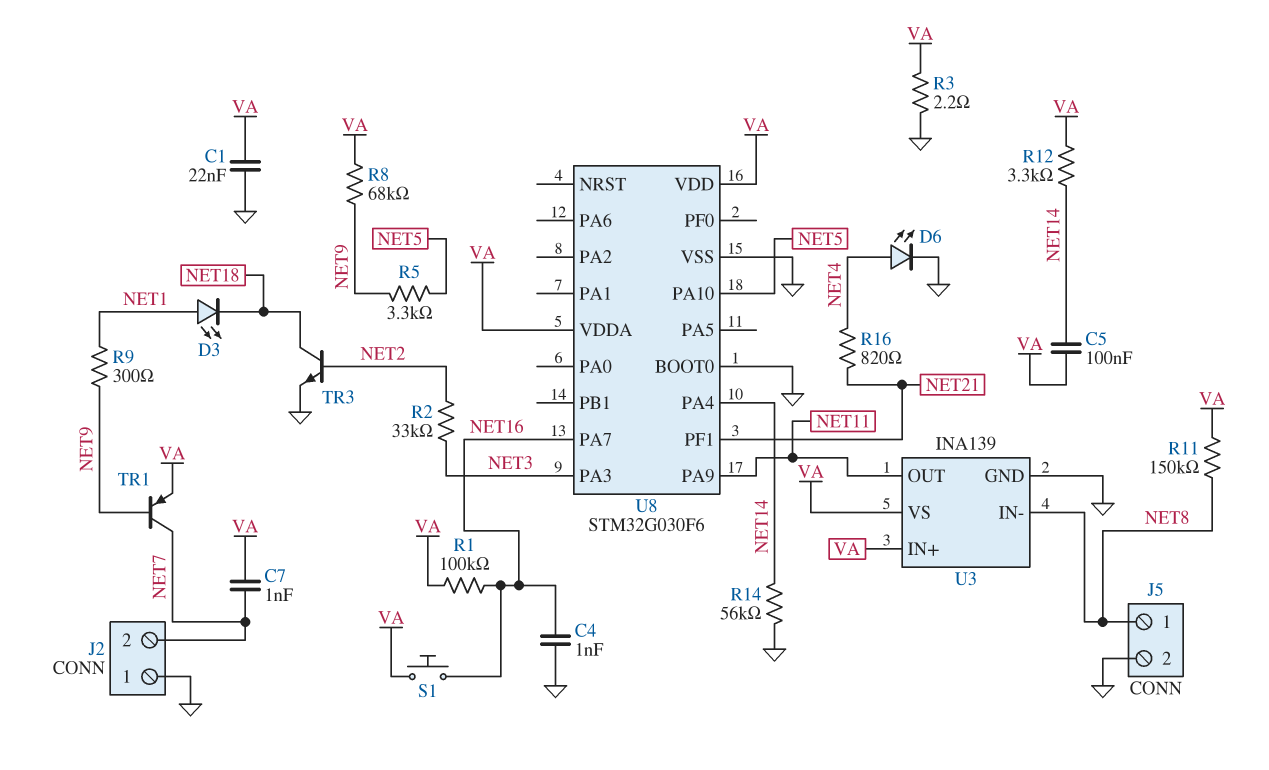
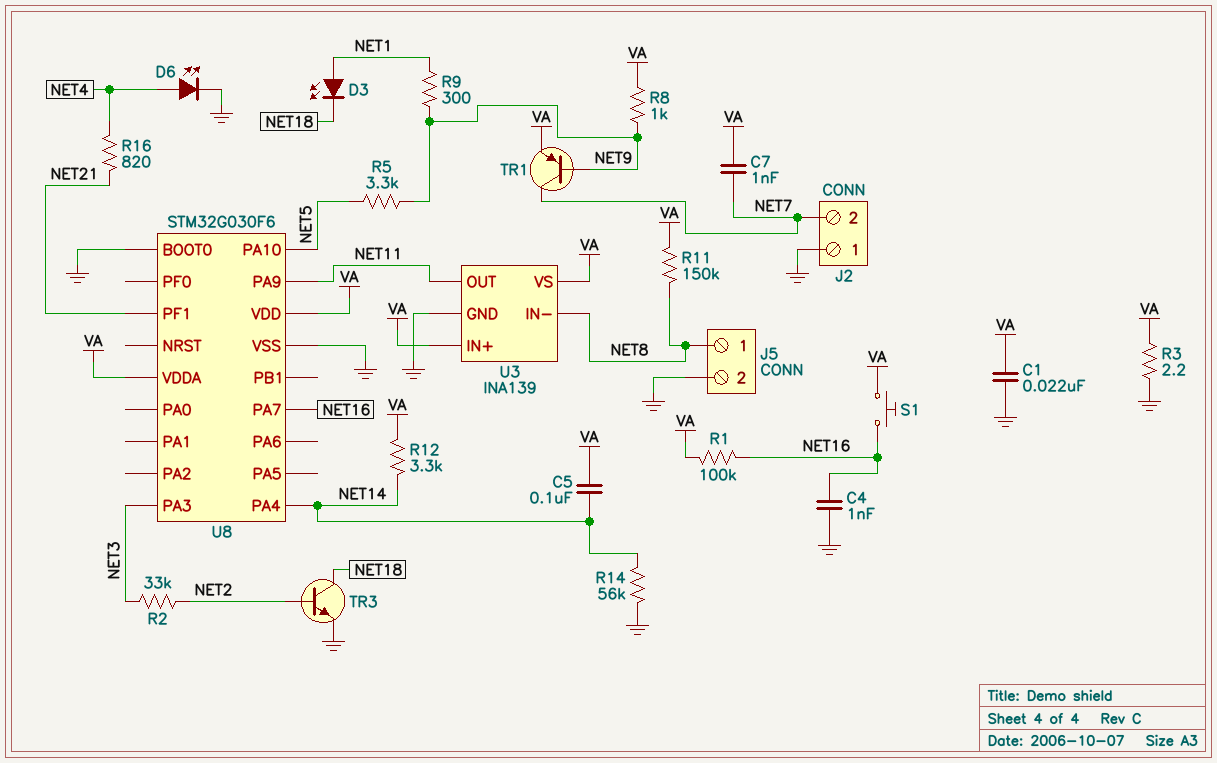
R8: 68k (NET9, VA) -> 1k (NET9, VA)

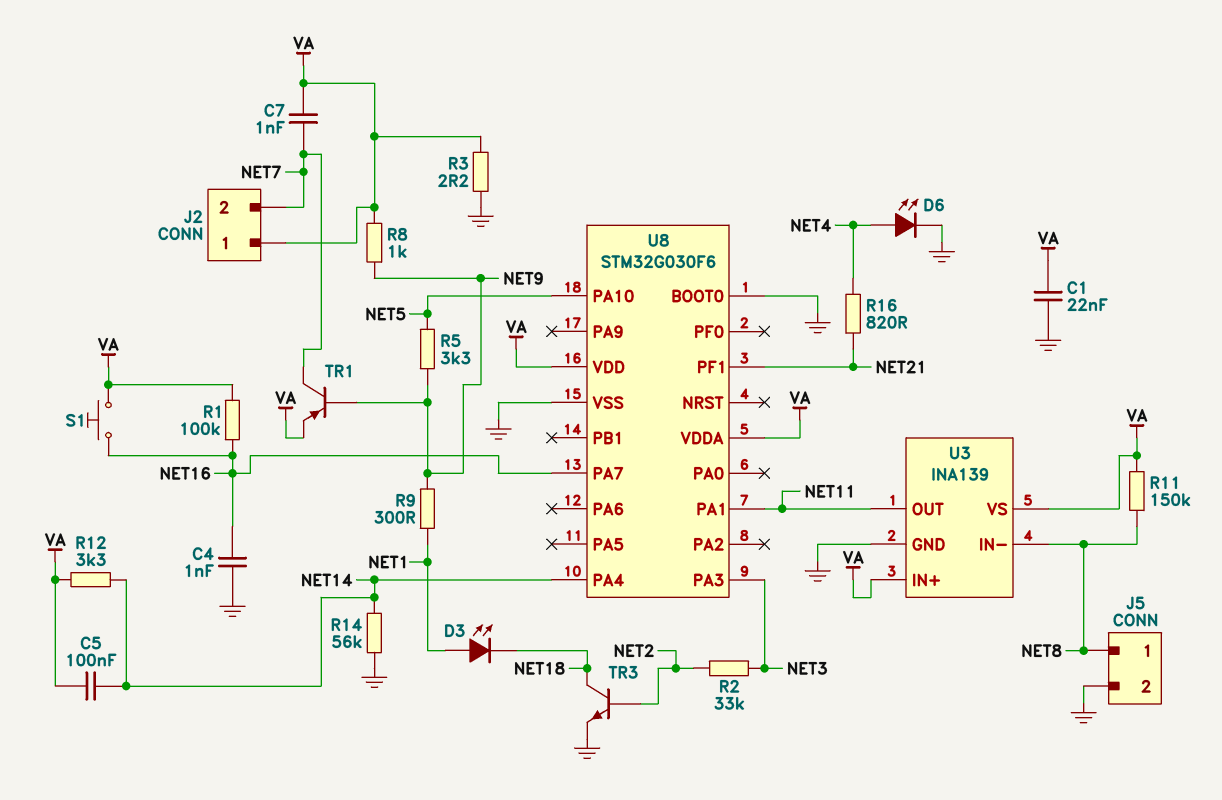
J2 pin 1: GND -> VA
U8 pin PA1: none -> NET11
U8 pin PA9: NET11 -> none

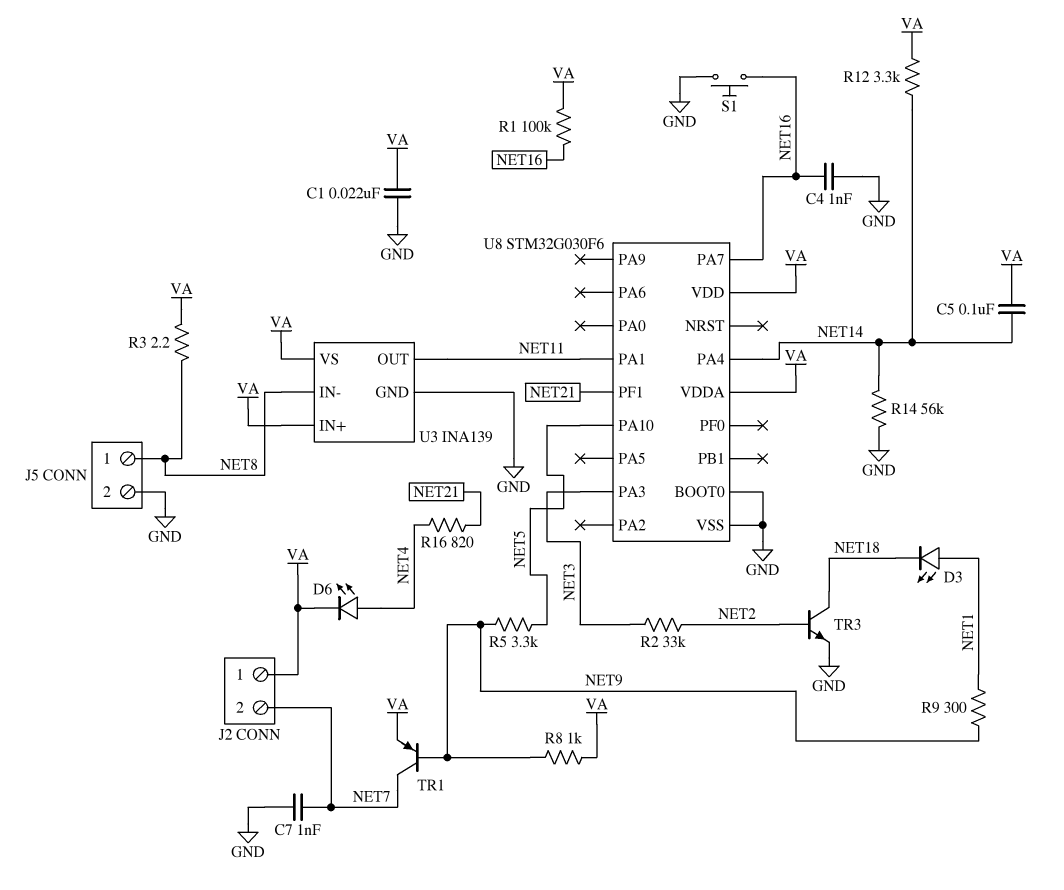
C7: 1nF (NET7, VA) -> 1nF (GND, NET7)
D6: LED (A NET4, K GND) -> LED (A NET4, K VA)
R3: 2.2 (GND, VA) -> 2.2 (NET8, VA)
R11: 150k (NET8, VA) -> none
S1: button (NET16, VA) -> button (GND, NET16)

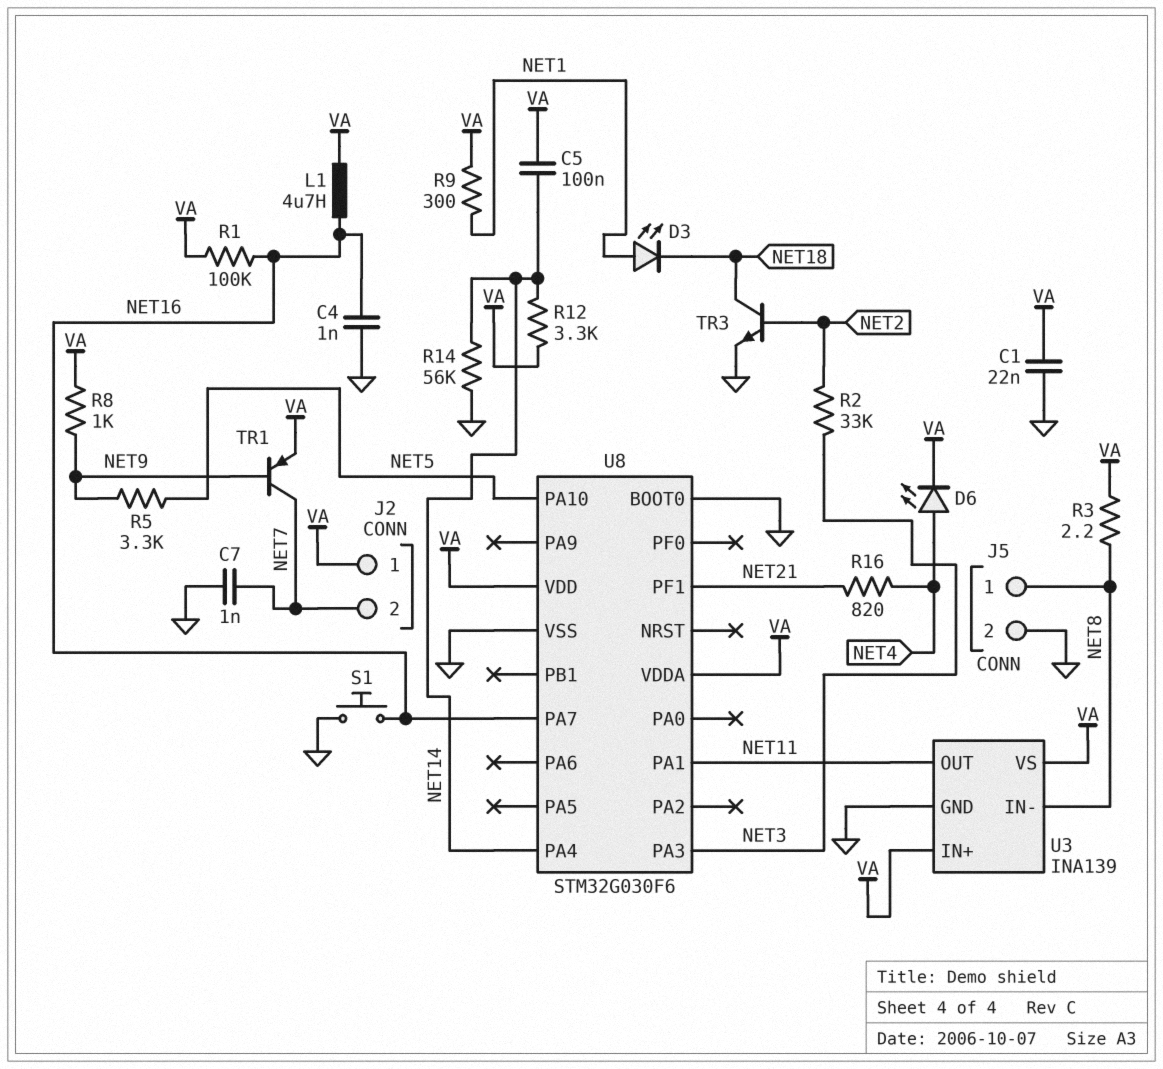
L1: none -> 4.7uH (NET16, VA)
R9: 300 (NET1, NET9) -> 300 (NET1, VA)

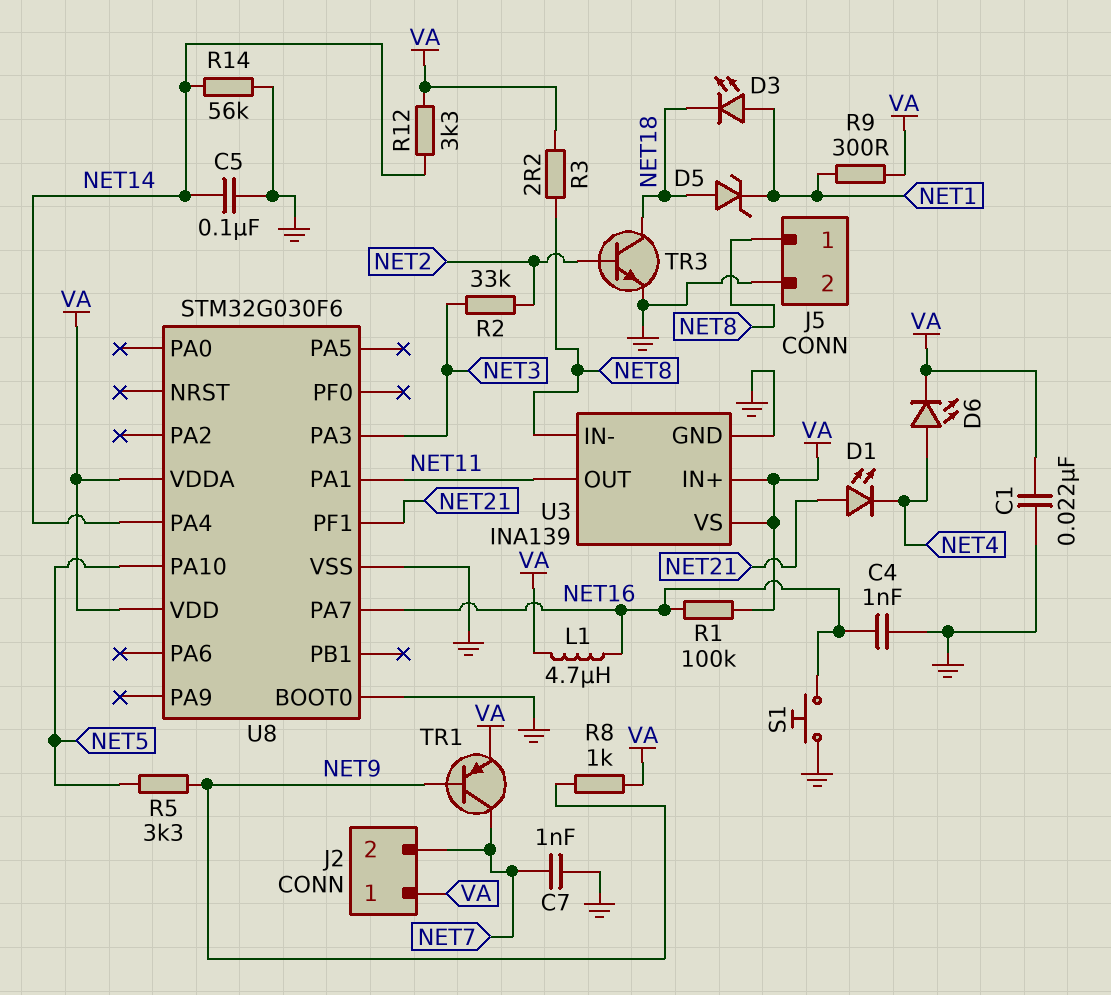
C5: 100nF (NET14, VA) -> 100nF (GND, NET14)
D1: none -> LED (A NET21, K NET4)
D5: none -> zener (A NET18, K NET1)
R16: 820 (NET4, NET21) -> none

